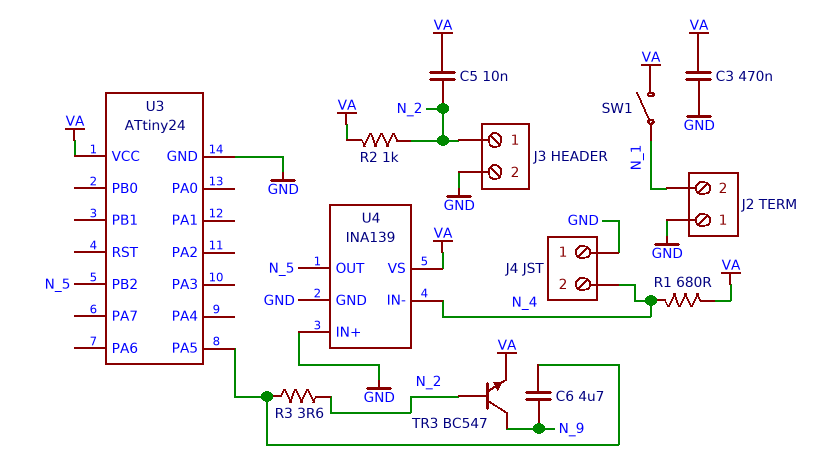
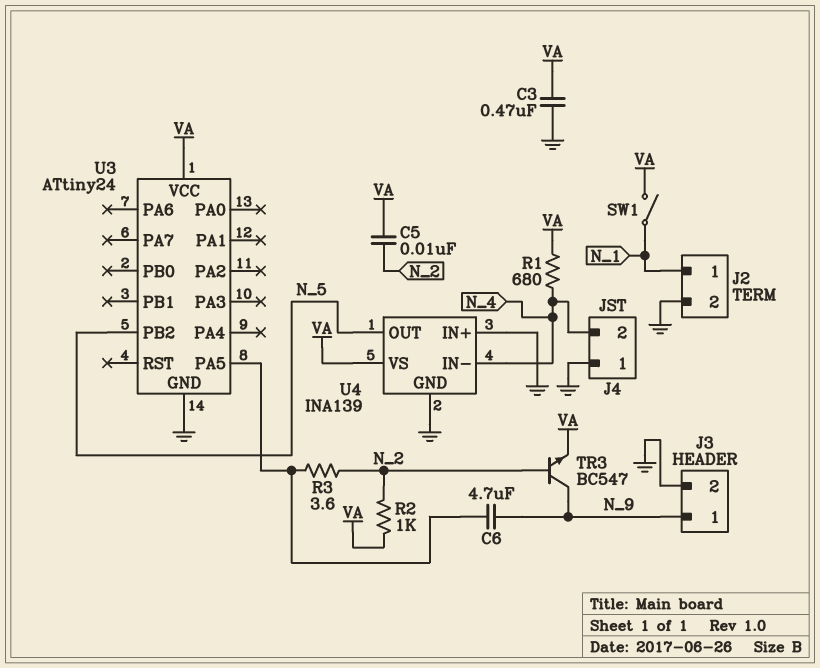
J2 pin 1: GND -> N_1
J2 pin 2: N_1 -> GND
J3 pin 1: N_2 -> N_9

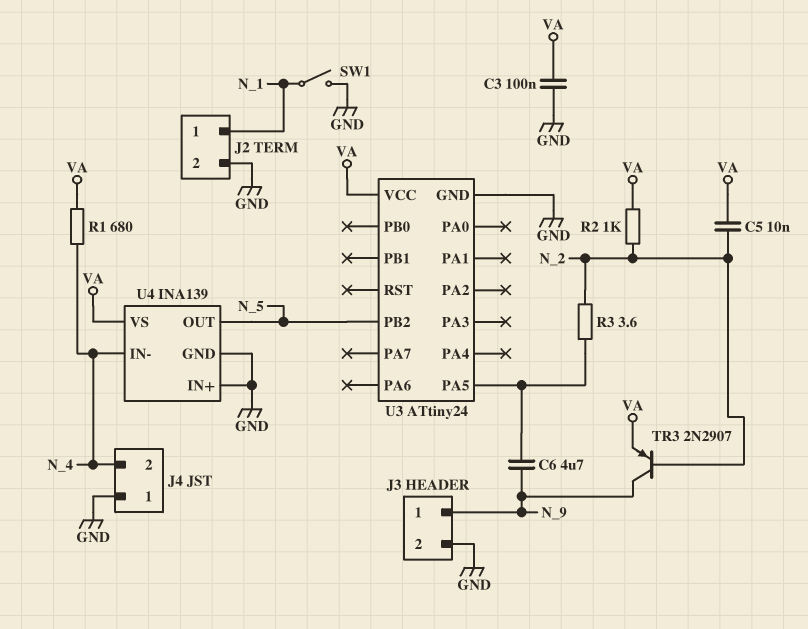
C3: 470nF (GND, VA) -> 100nF (GND, VA)
SW1: switch (N_1, VA) -> switch (GND, N_1)
TR3: NPN BC547 (B N_2, C N_9, E VA) -> PNP 2N2907 (B N_2, C N_9, E VA)

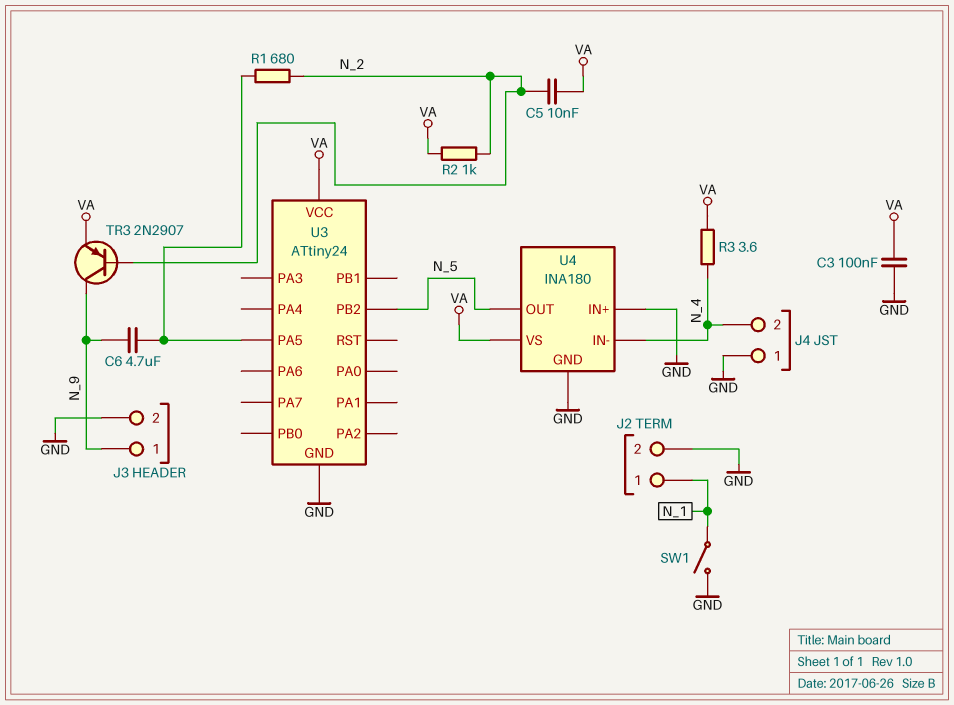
R1: 680 (N_4, VA) -> 680 (N_2, U3/PA5)
R3: 3.6 (N_2, U3/PA5) -> 3.6 (N_4, VA)
U4: INA139 -> INA180

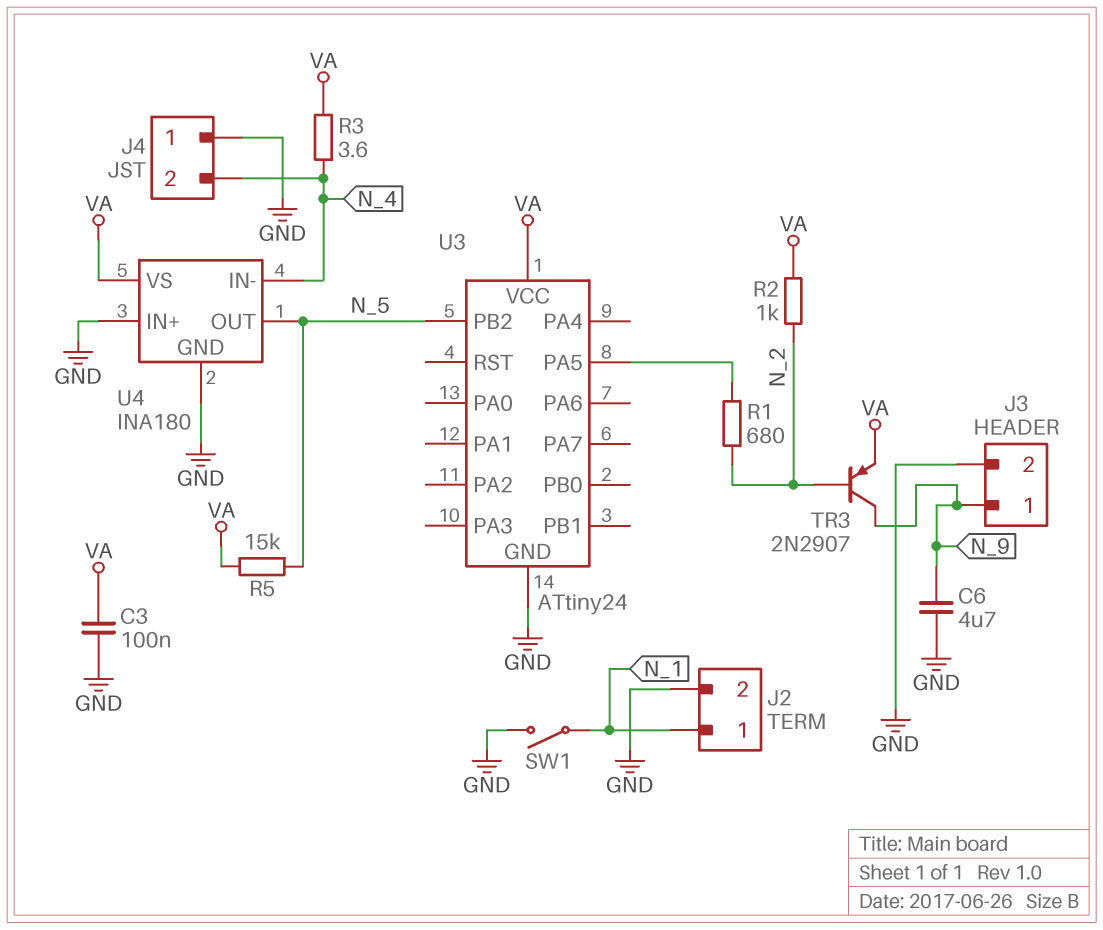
C5: 10nF (N_2, VA) -> none
C6: 4.7uF (N_9, U3/PA5) -> 4.7uF (GND, N_9)
R5: none -> 15k (N_5, VA)

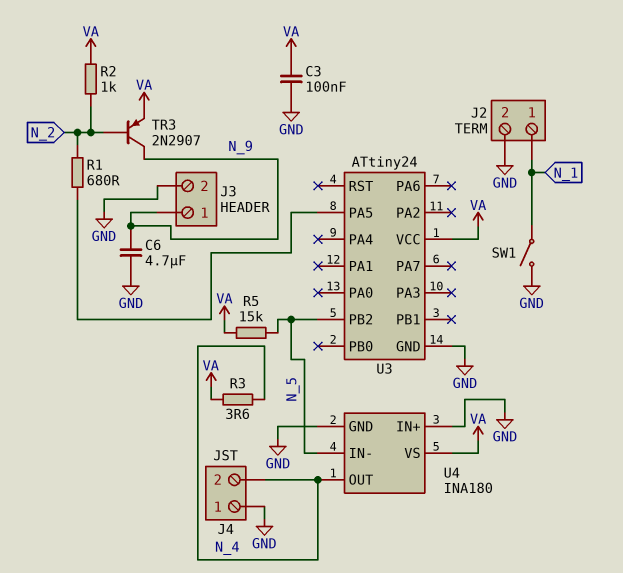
U4 pin IN-: N_4 -> N_5
U4 pin OUT: N_5 -> N_4

